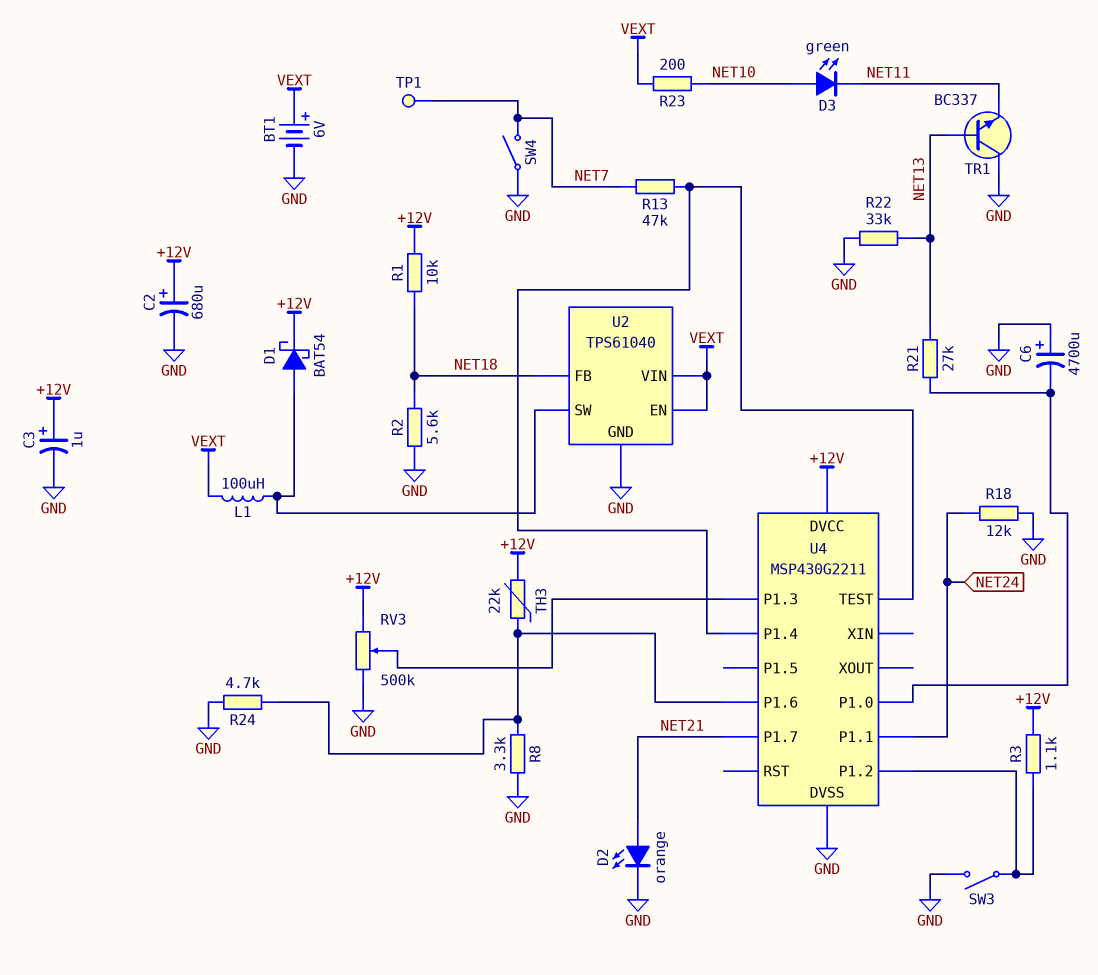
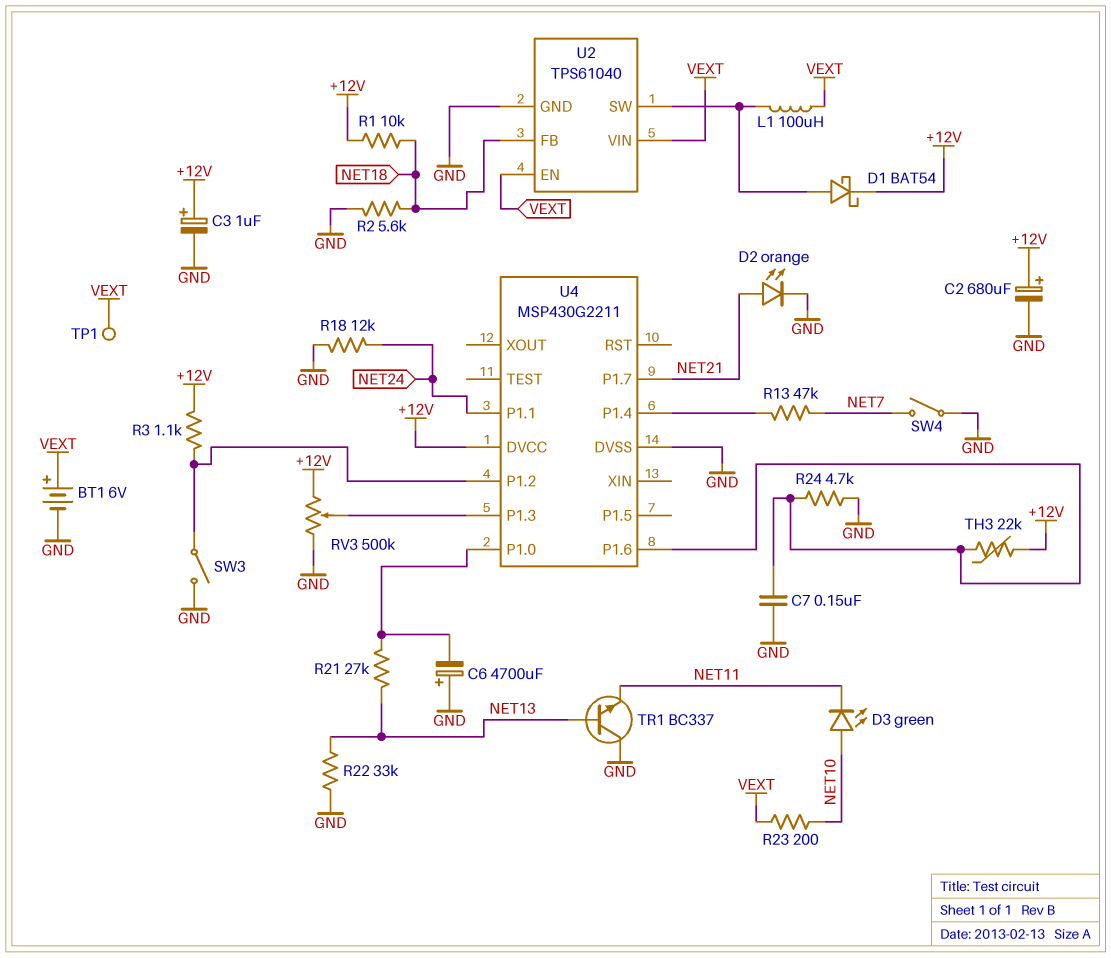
C7: none -> 150nF (GND, U4/P1.6)
R8: 3.3k (GND, U4/P1.6) -> none
TP1: test point (NET7) -> test point (VEXT)
U4 pin TEST: U4/P1.4 -> none

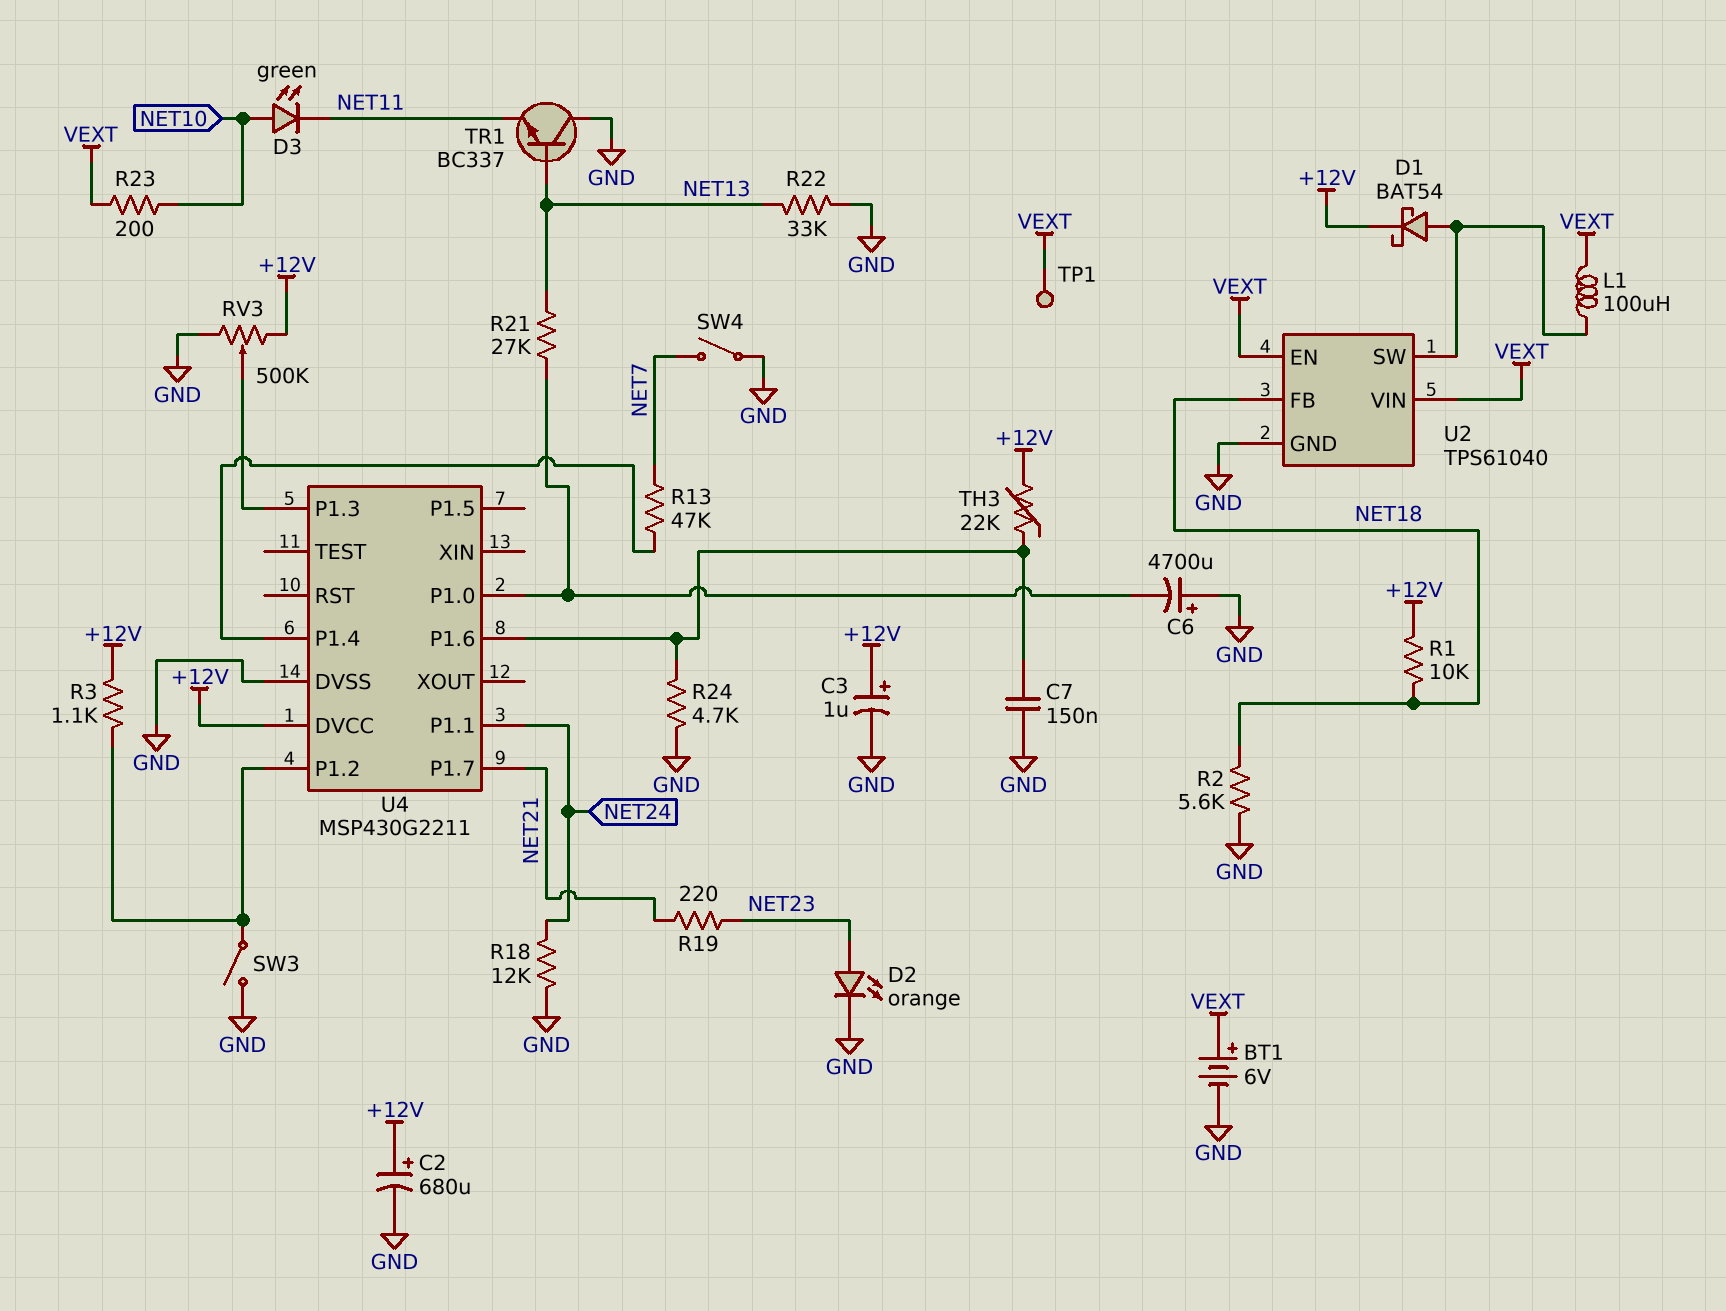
D2: LED orange (A NET21, K GND) -> LED orange (A NET23, K GND)
R19: none -> 220 (NET21, NET23)

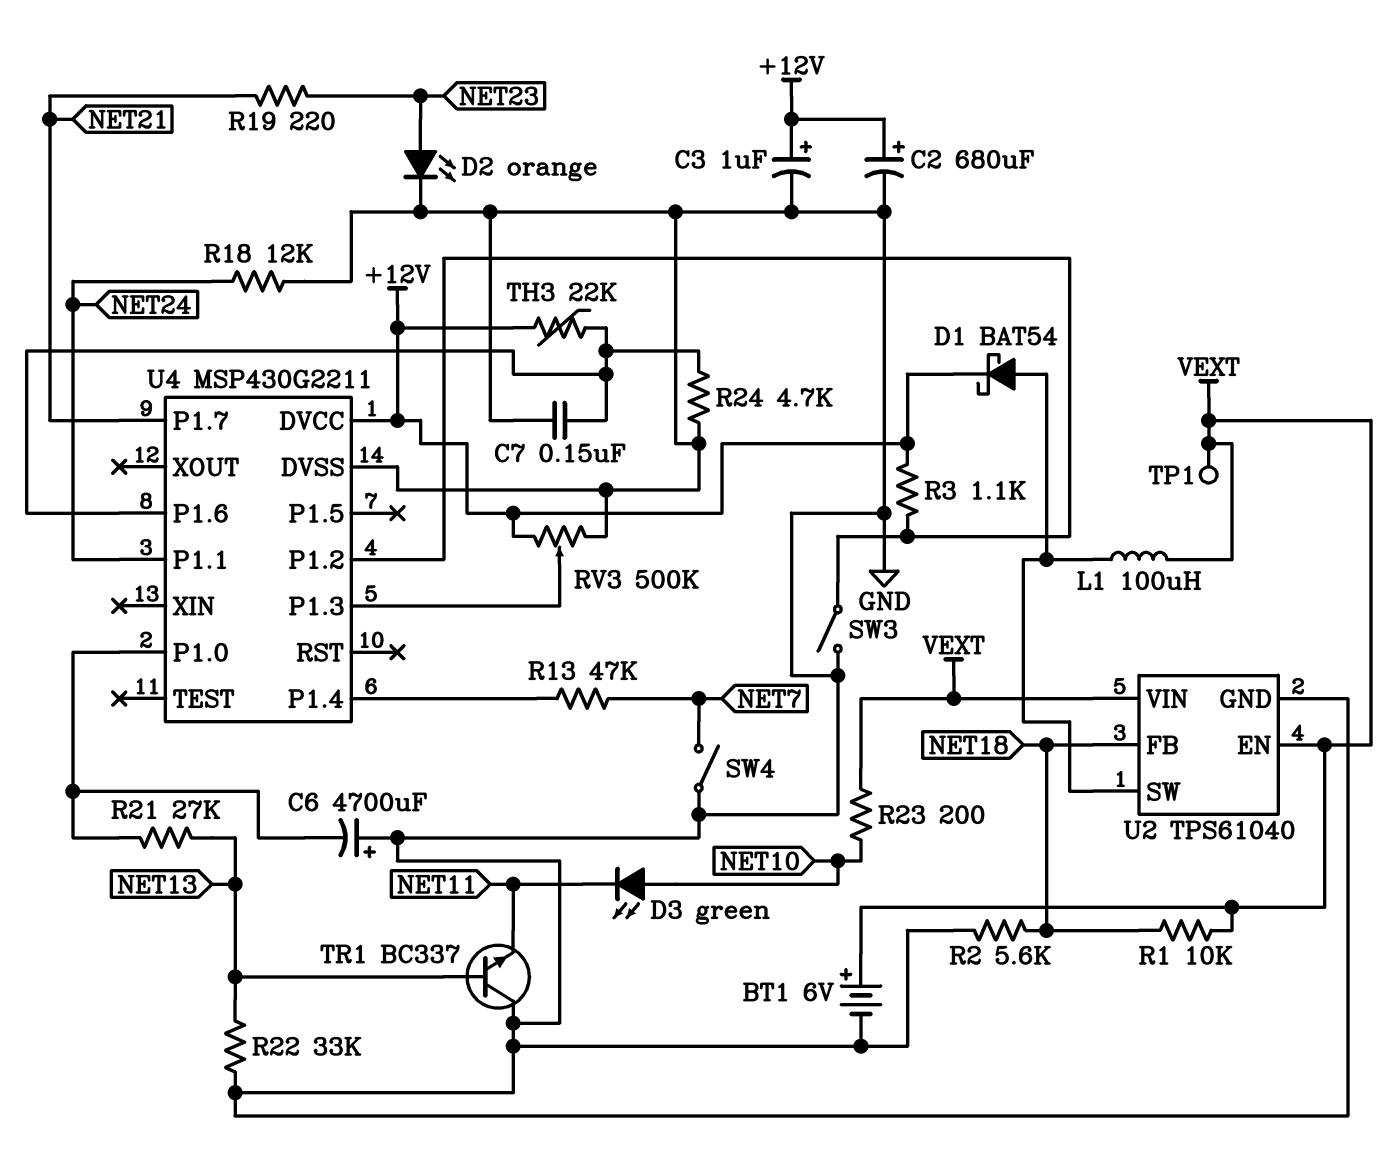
R1: 10k (+12V, NET18) -> 10k (NET18, VEXT)

